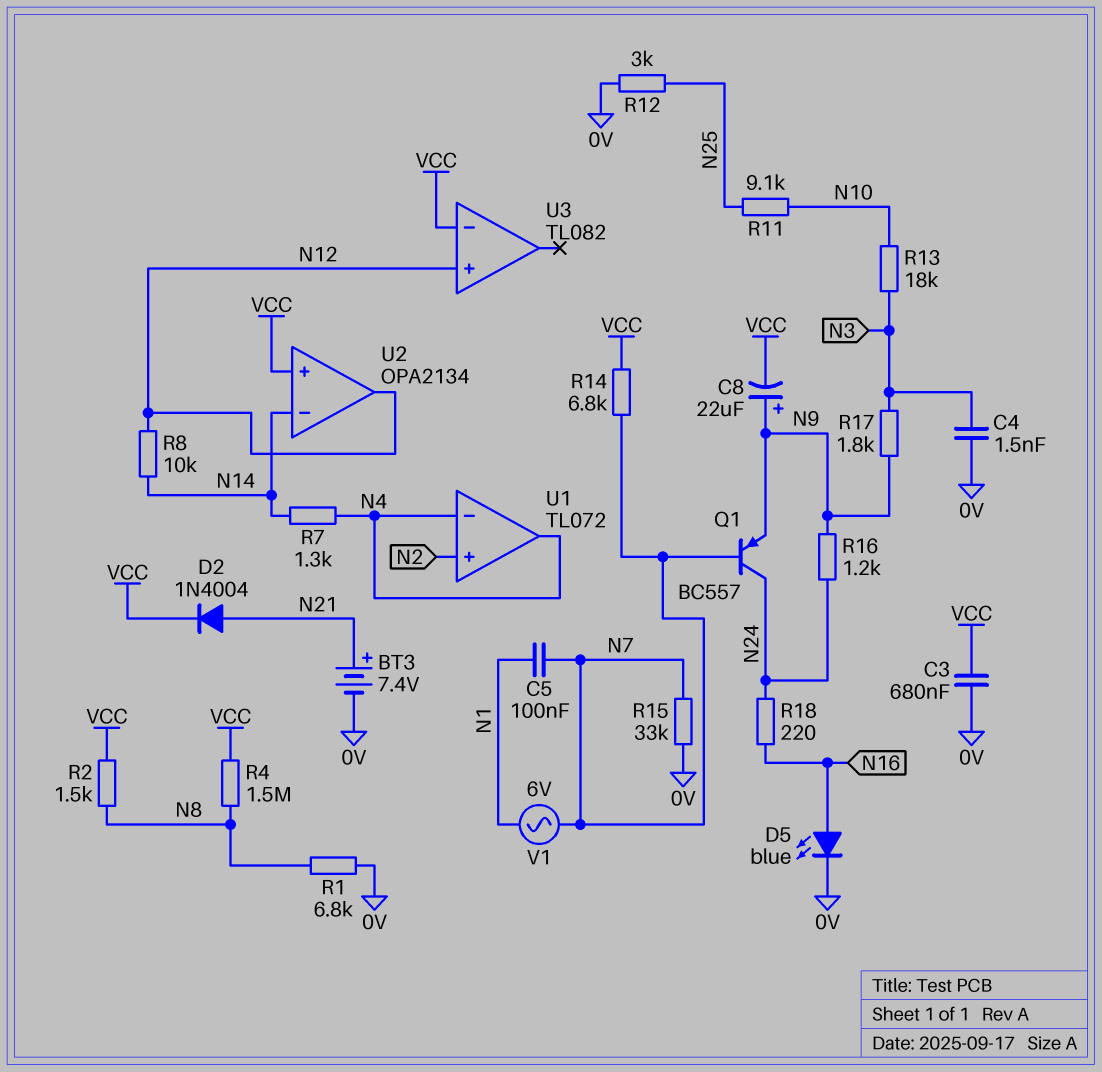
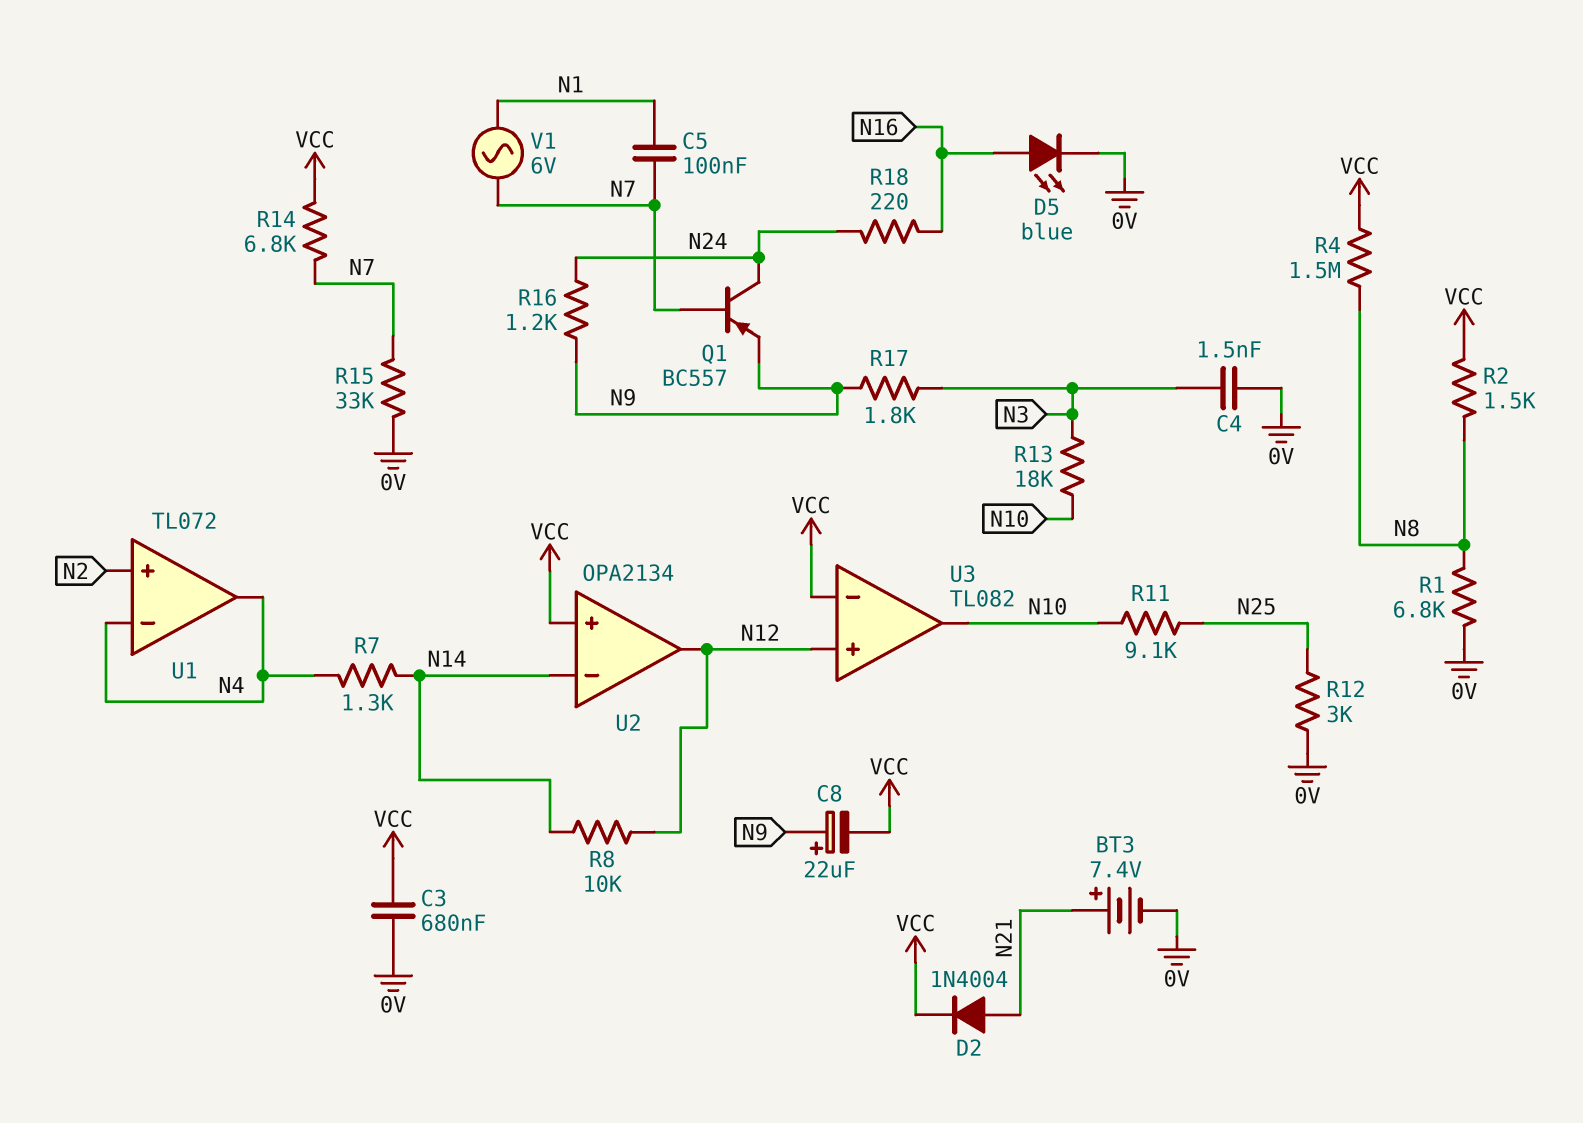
U3 pin out: none -> N10

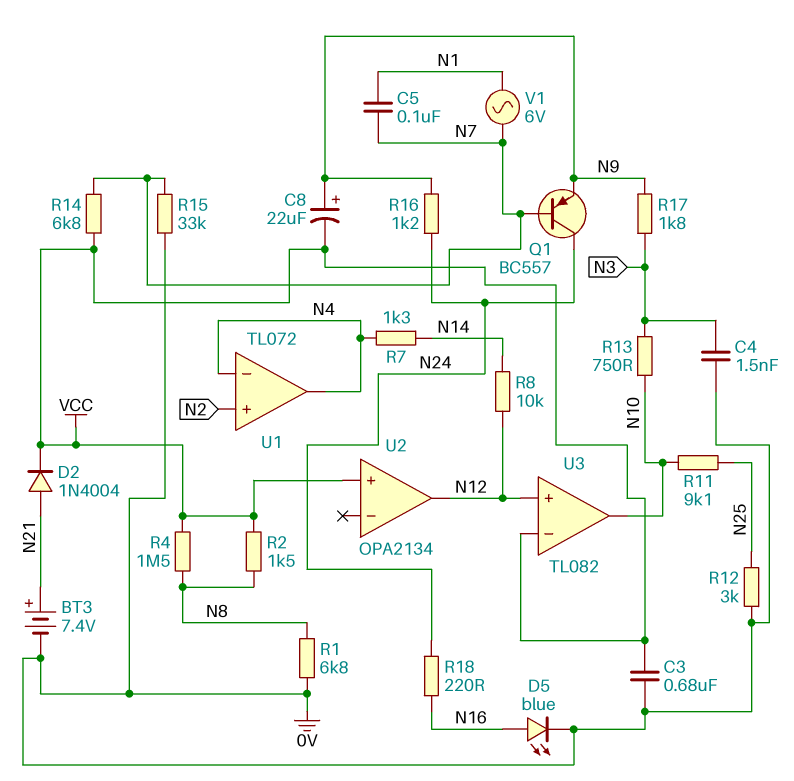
R13: 18k (N3, N10) -> 750 (N3, N10)
U2 pin in-: N14 -> none

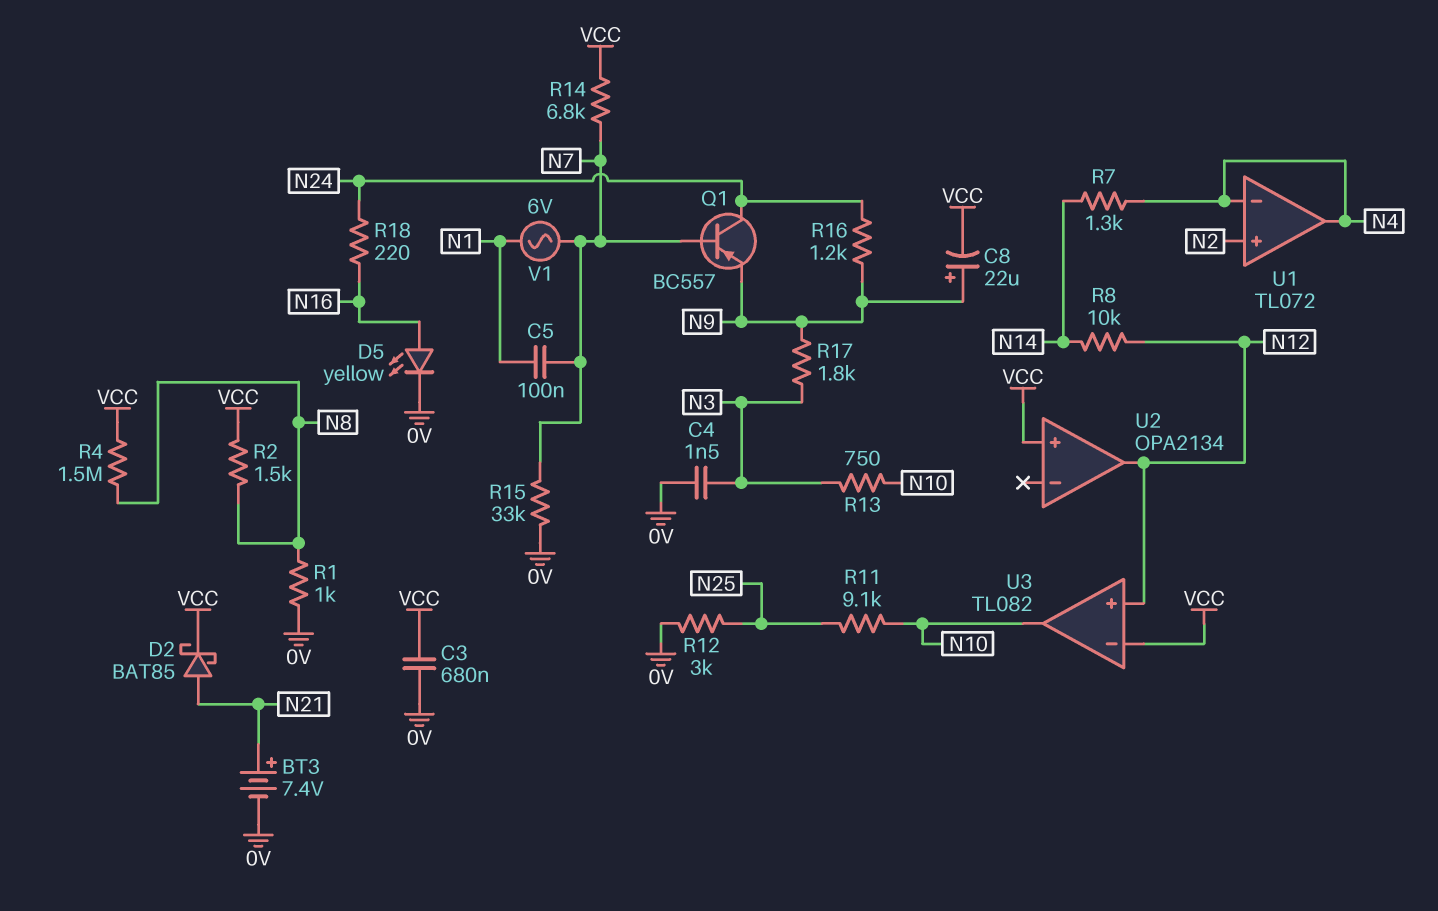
D2: diode 1N4004 (A N21, K VCC) -> schottky BAT85 (A N21, K VCC)
D5: LED blue (A N16, K 0V) -> LED yellow (A N16, K 0V)
R1: 6.8k (0V, N8) -> 1k (0V, N8)

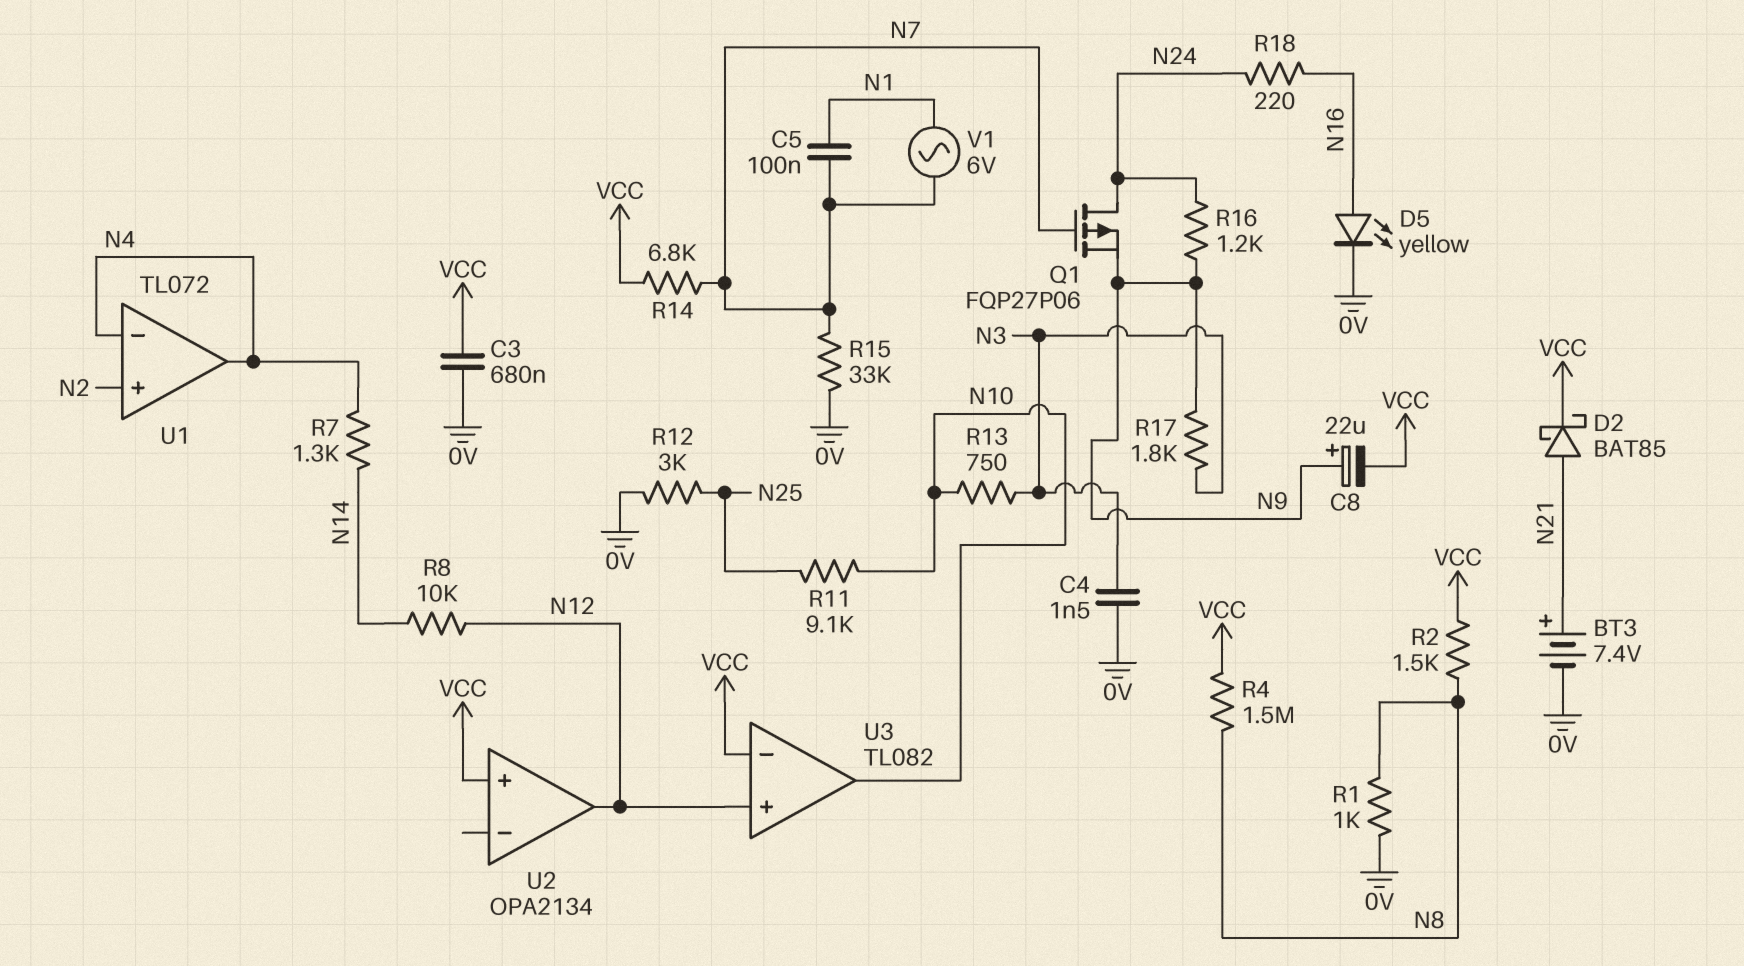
Q1: PNP BC557 (B N7, C N24, E N9) -> PMOS FQP27P06 (G N7, D N24, S N9)

